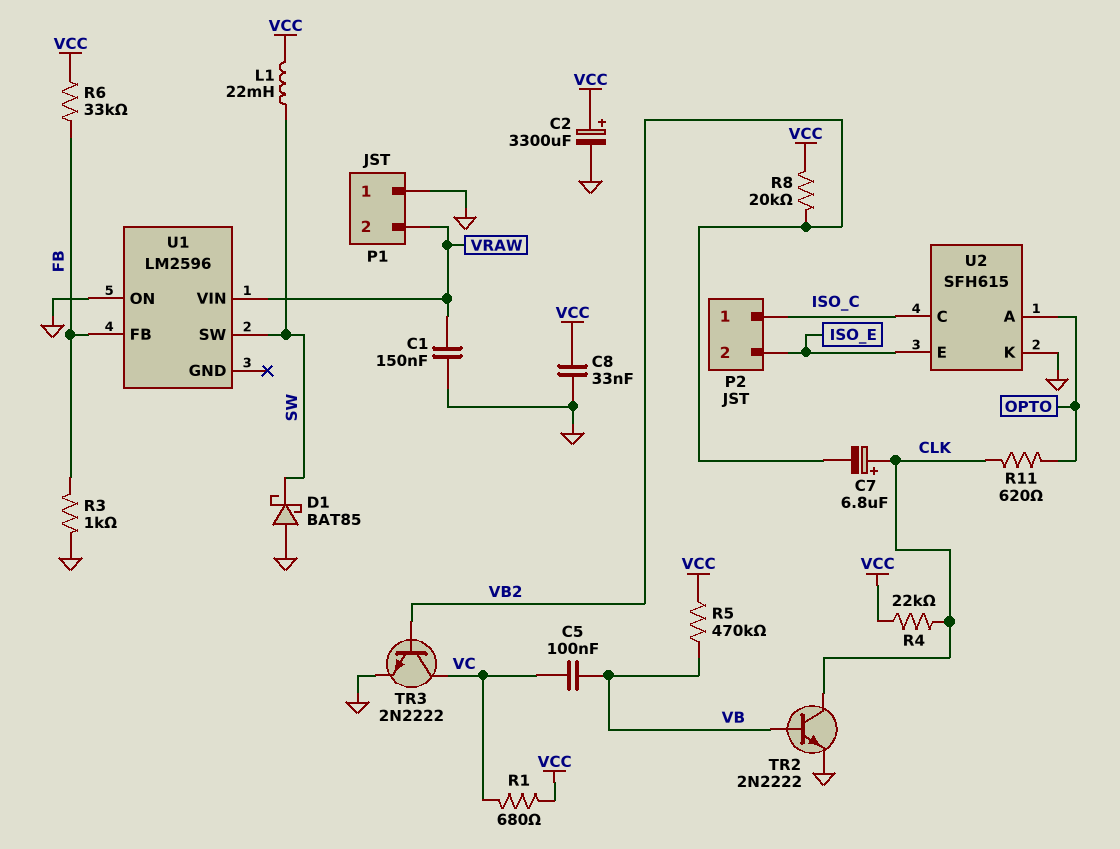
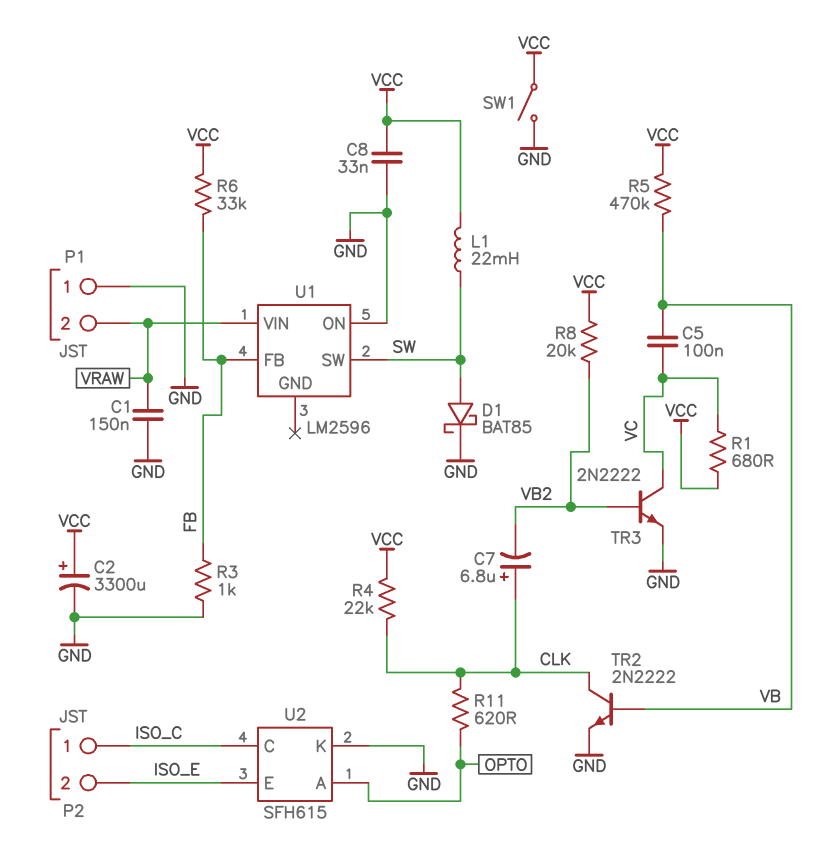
D1: schottky BAT85 (A GND, K SW) -> schottky BAT85 (A SW, K GND)
SW1: none -> switch (GND, VCC)

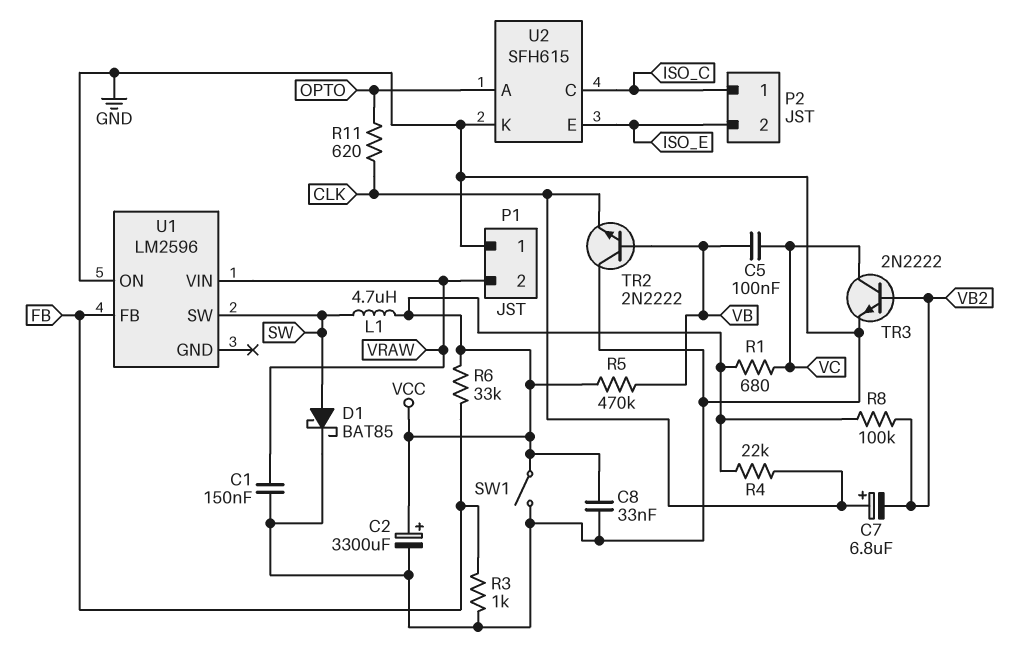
L1: 22mH (SW, VCC) -> 4.7uH (SW, VCC)
R8: 20k (VB2, VCC) -> 100k (VB2, VCC)
TR2: NPN 2N2222 (B VB, C CLK, E GND) -> NPN 2N2222 (B VB, C GND, E CLK)

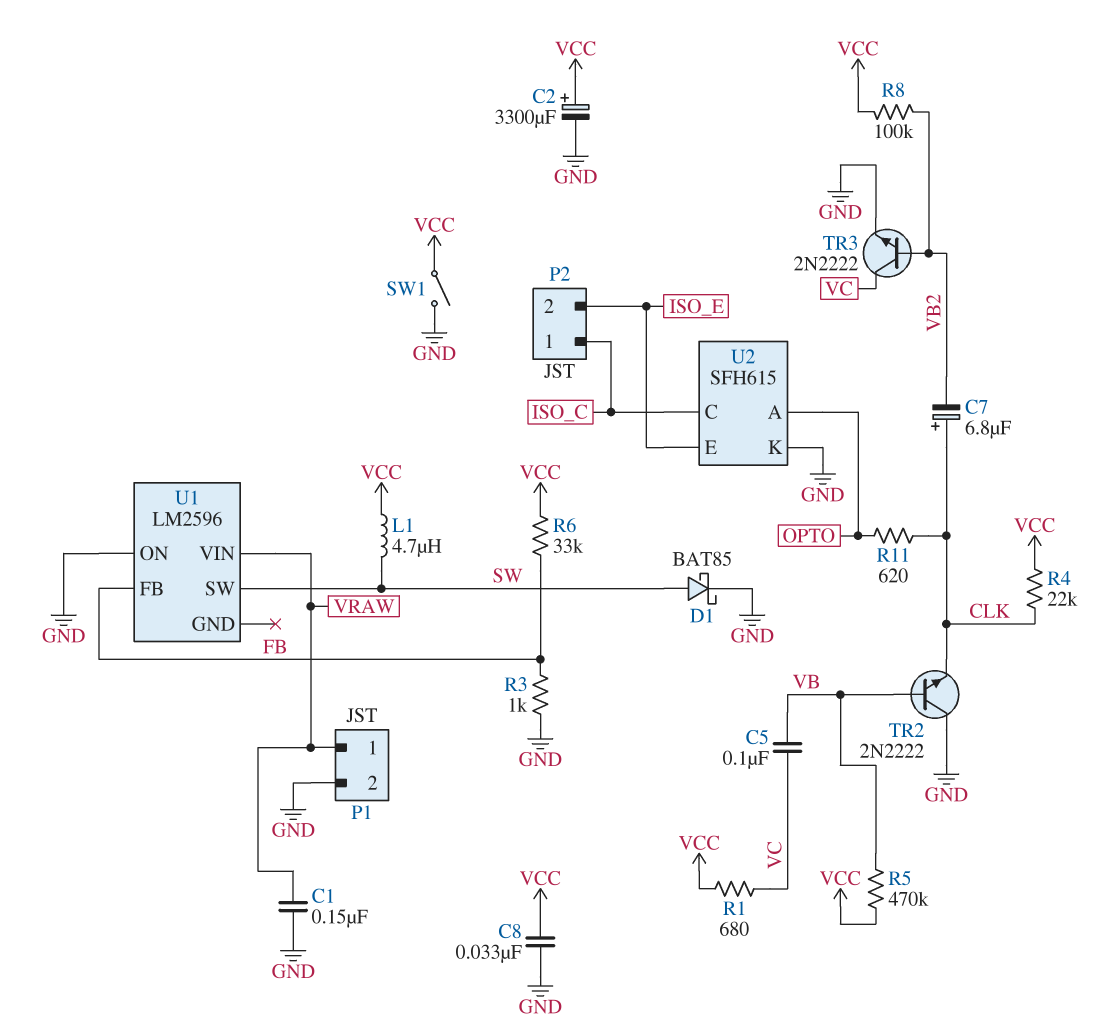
P1 pin 1: GND -> VRAW
P1 pin 2: VRAW -> GND

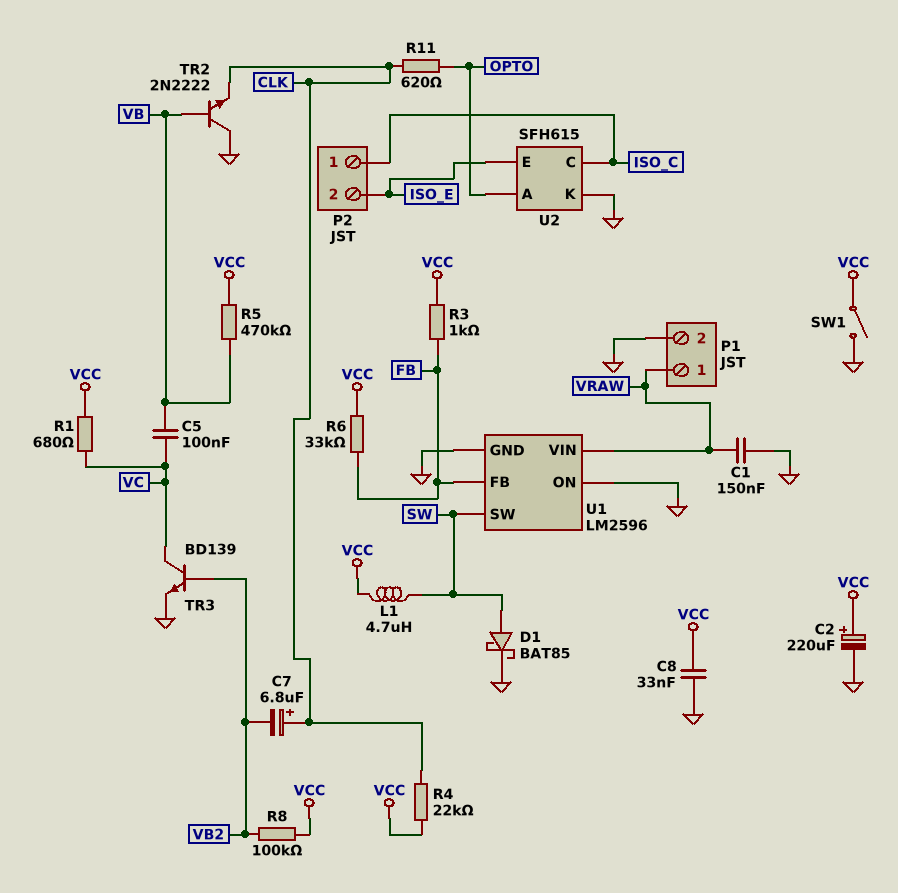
C2: 3300uF (plus VCC, minus GND) -> 220uF (plus VCC, minus GND)
R3: 1k (FB, GND) -> 1k (FB, VCC)
TR3: NPN 2N2222 (B VB2, C VC, E GND) -> NPN BD139 (B VB2, C VC, E GND)
U1 pin GND: none -> GND

